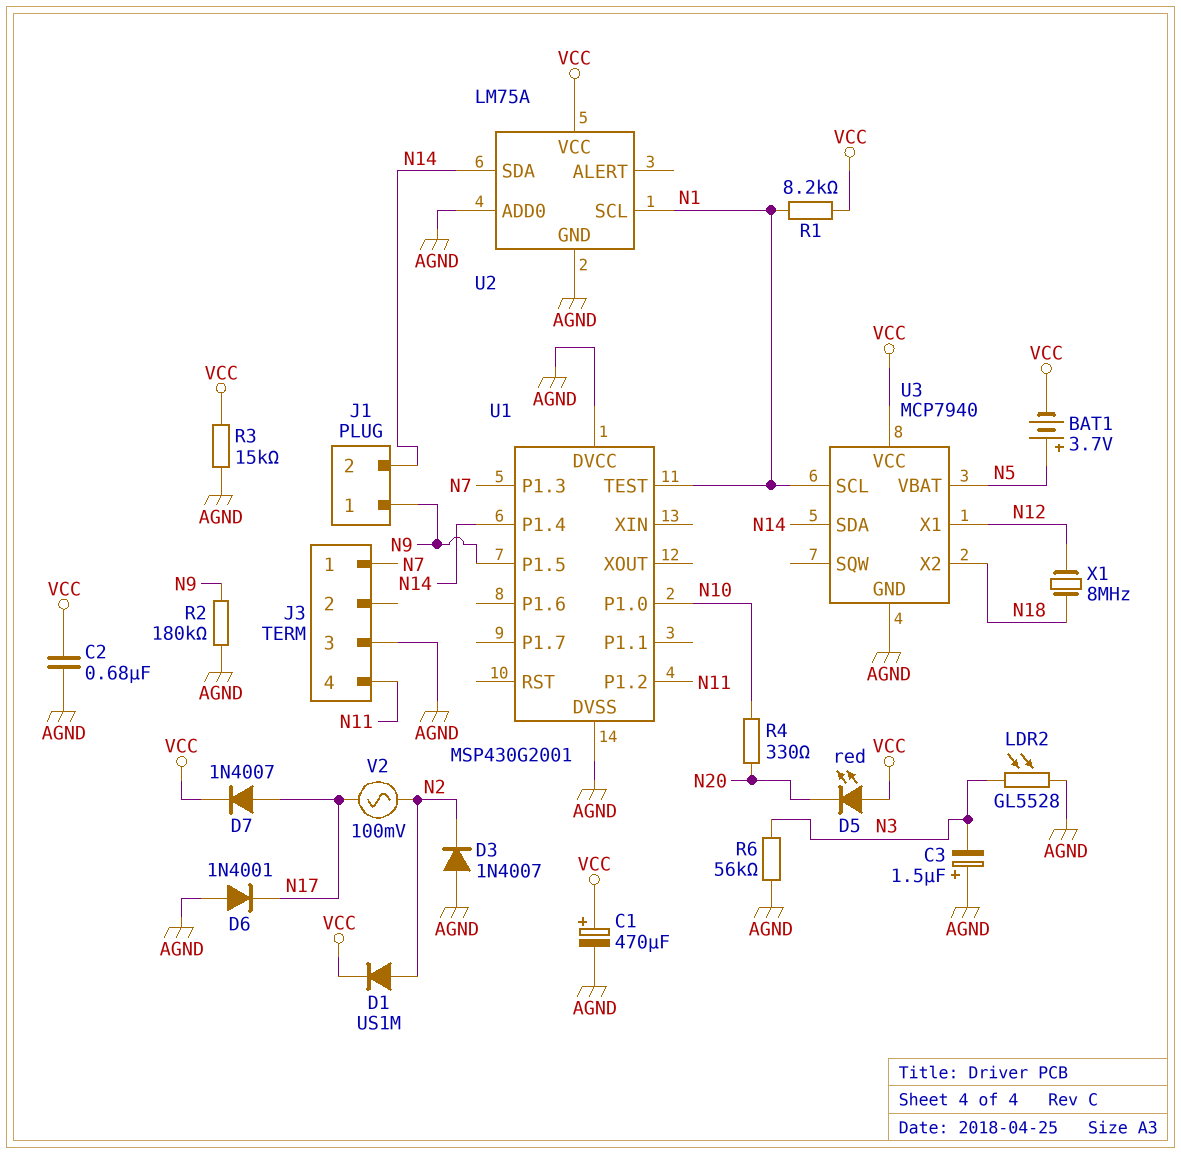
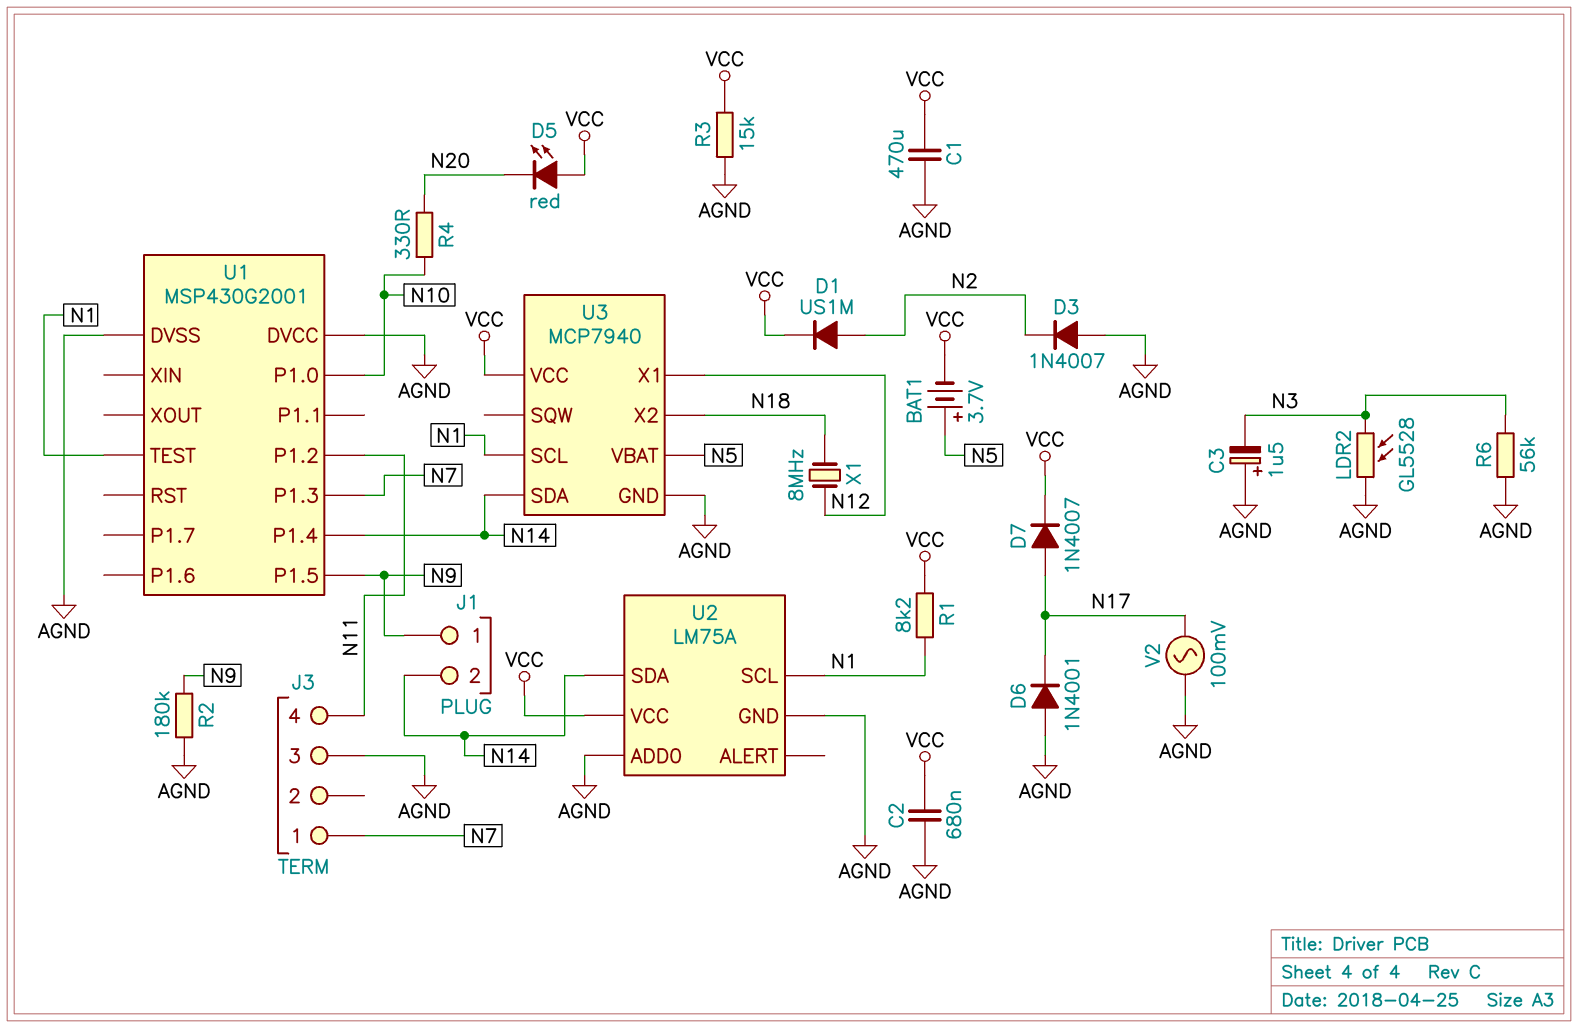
C1: 470uF (plus VCC, minus AGND) -> 470uF (AGND, VCC)
V2: AC 100mV (N2, N17) -> AC 100mV (AGND, N17)

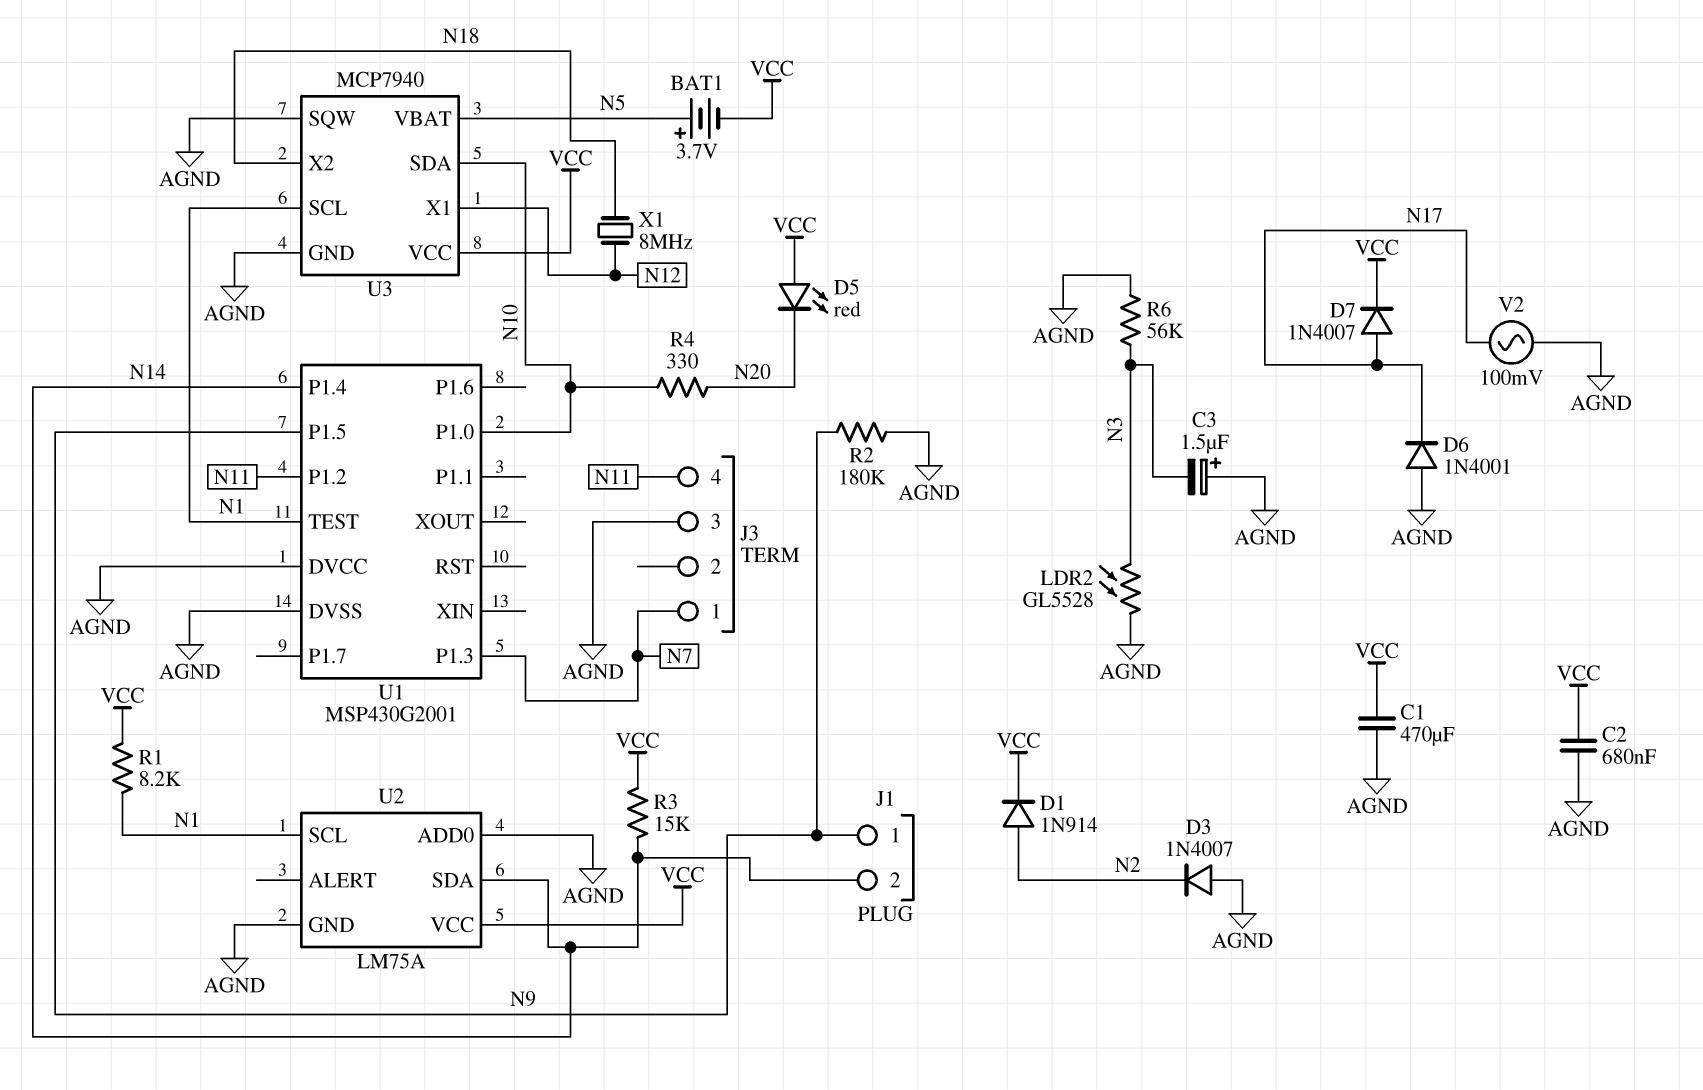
D1: diode US1M (A N2, K VCC) -> diode 1N914 (A N2, K VCC)
R3: 15k (AGND, VCC) -> 15k (N14, VCC)
U3 pin SDA: N14 -> N10
U3 pin SQW: none -> AGND

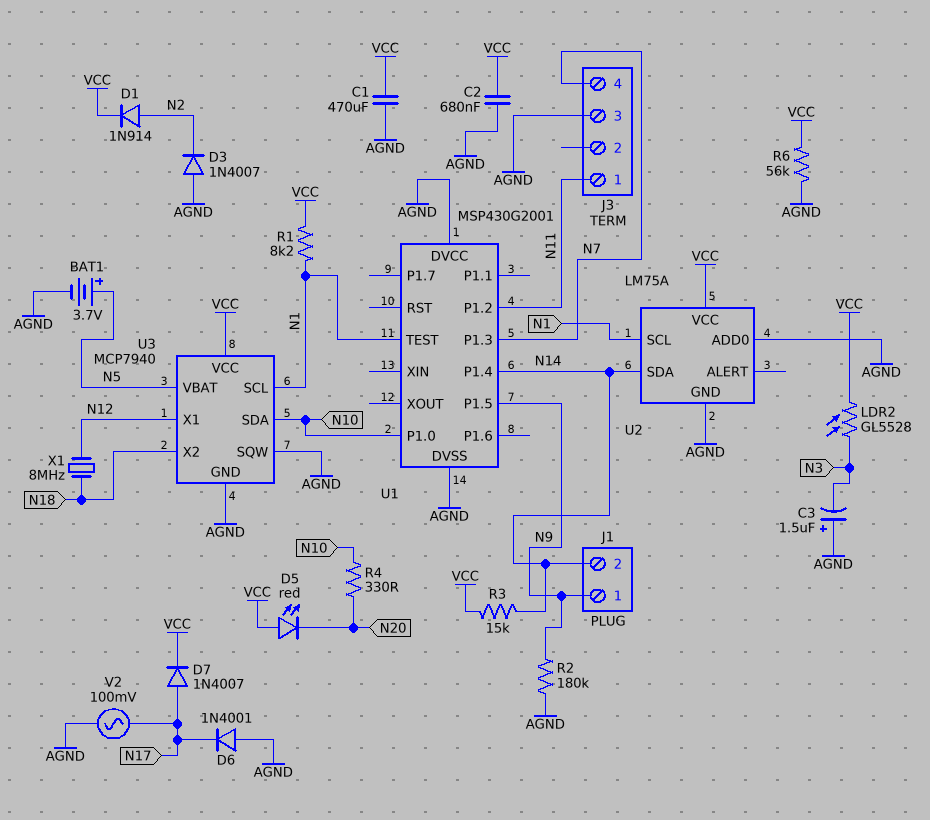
BAT1: 3.7V (plus N5, minus VCC) -> 3.7V (plus N5, minus AGND)
J3 pin 1: N7 -> N11
J3 pin 4: N11 -> N7
LDR2: GL5528 (AGND, N3) -> GL5528 (N3, VCC)
R6: 56k (AGND, N3) -> 56k (AGND, VCC)

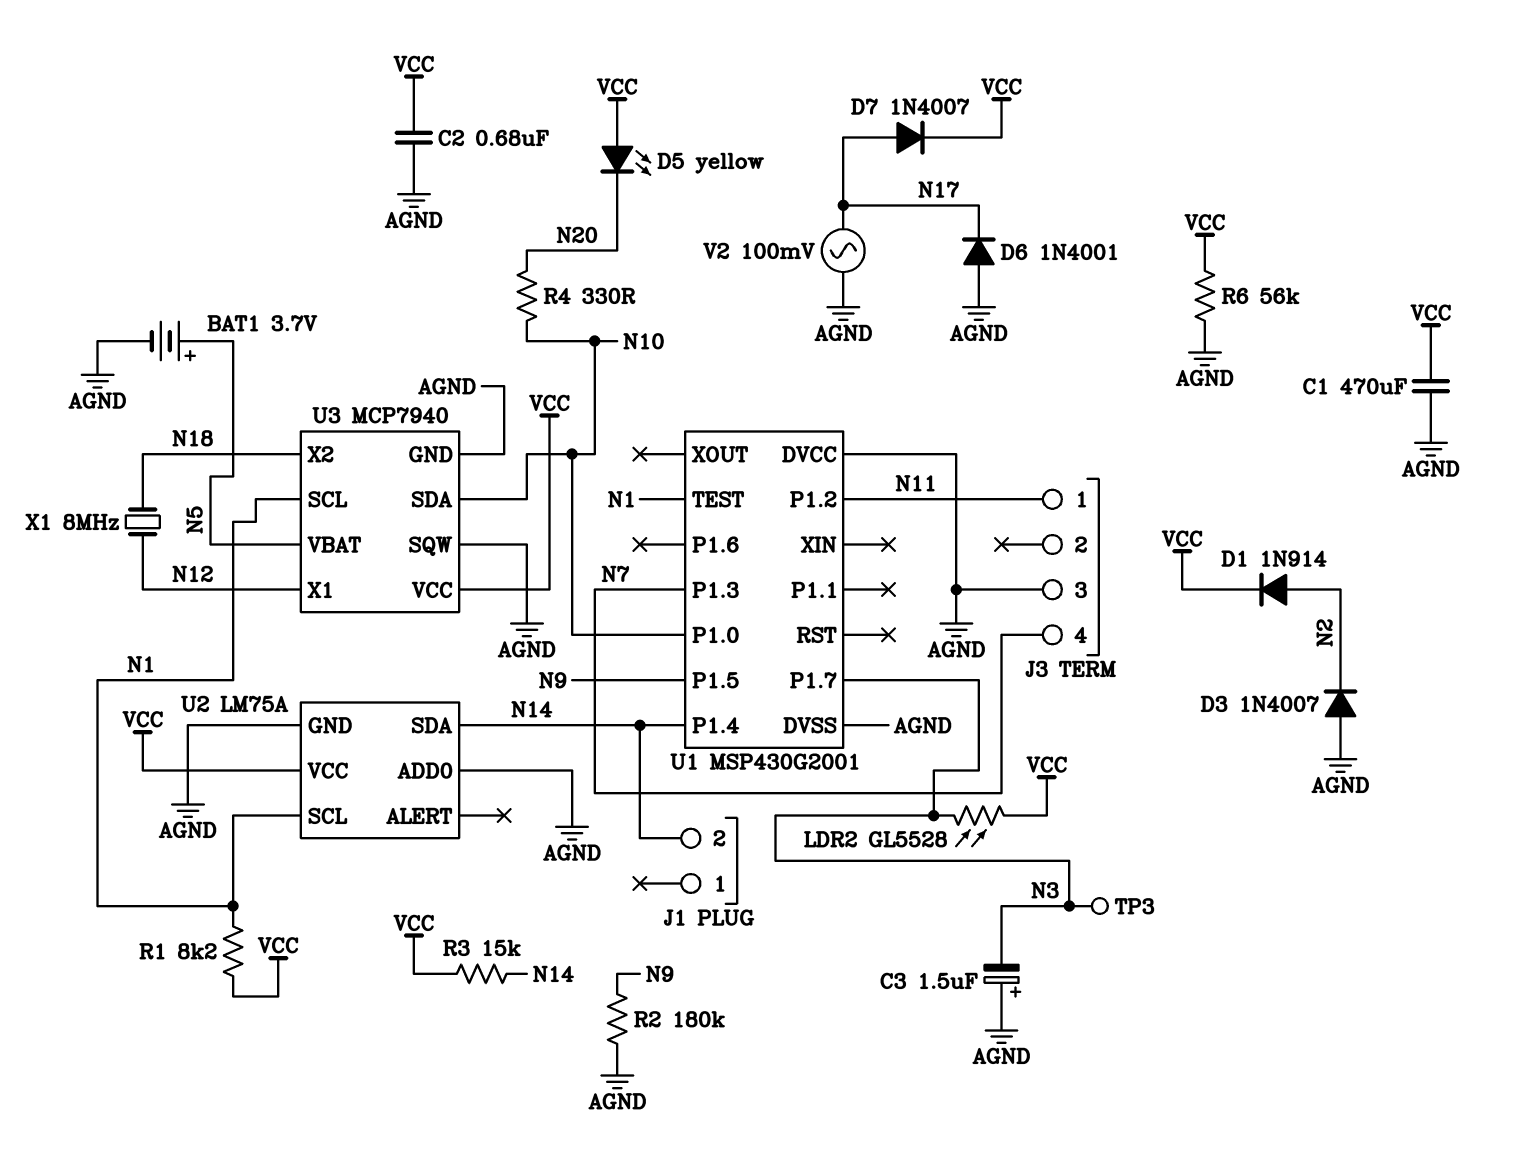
D5: LED red (A VCC, K N20) -> LED yellow (A VCC, K N20)
J1 pin 1: N9 -> none
TP3: none -> test point (N3)
U1 pin P1.7: none -> N3

